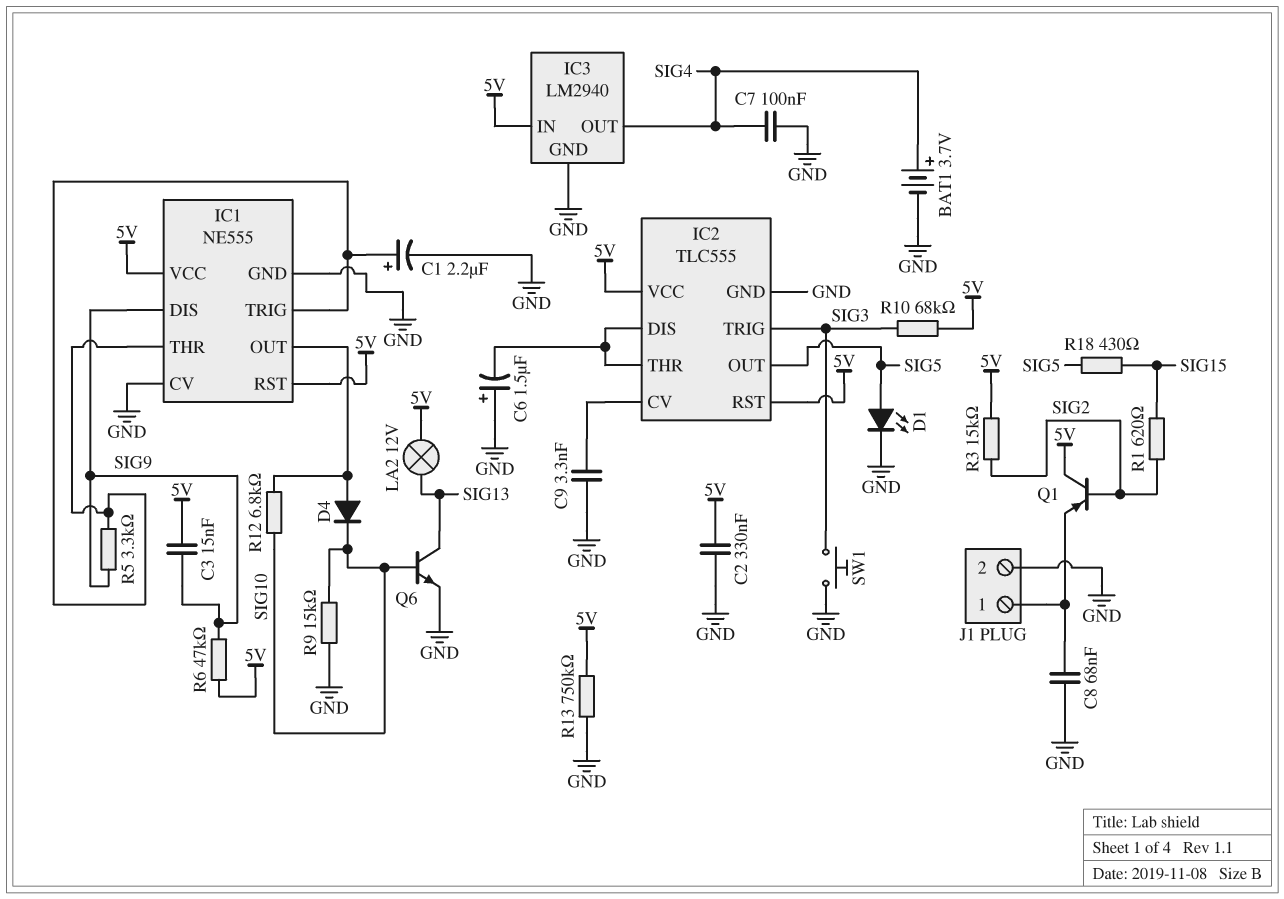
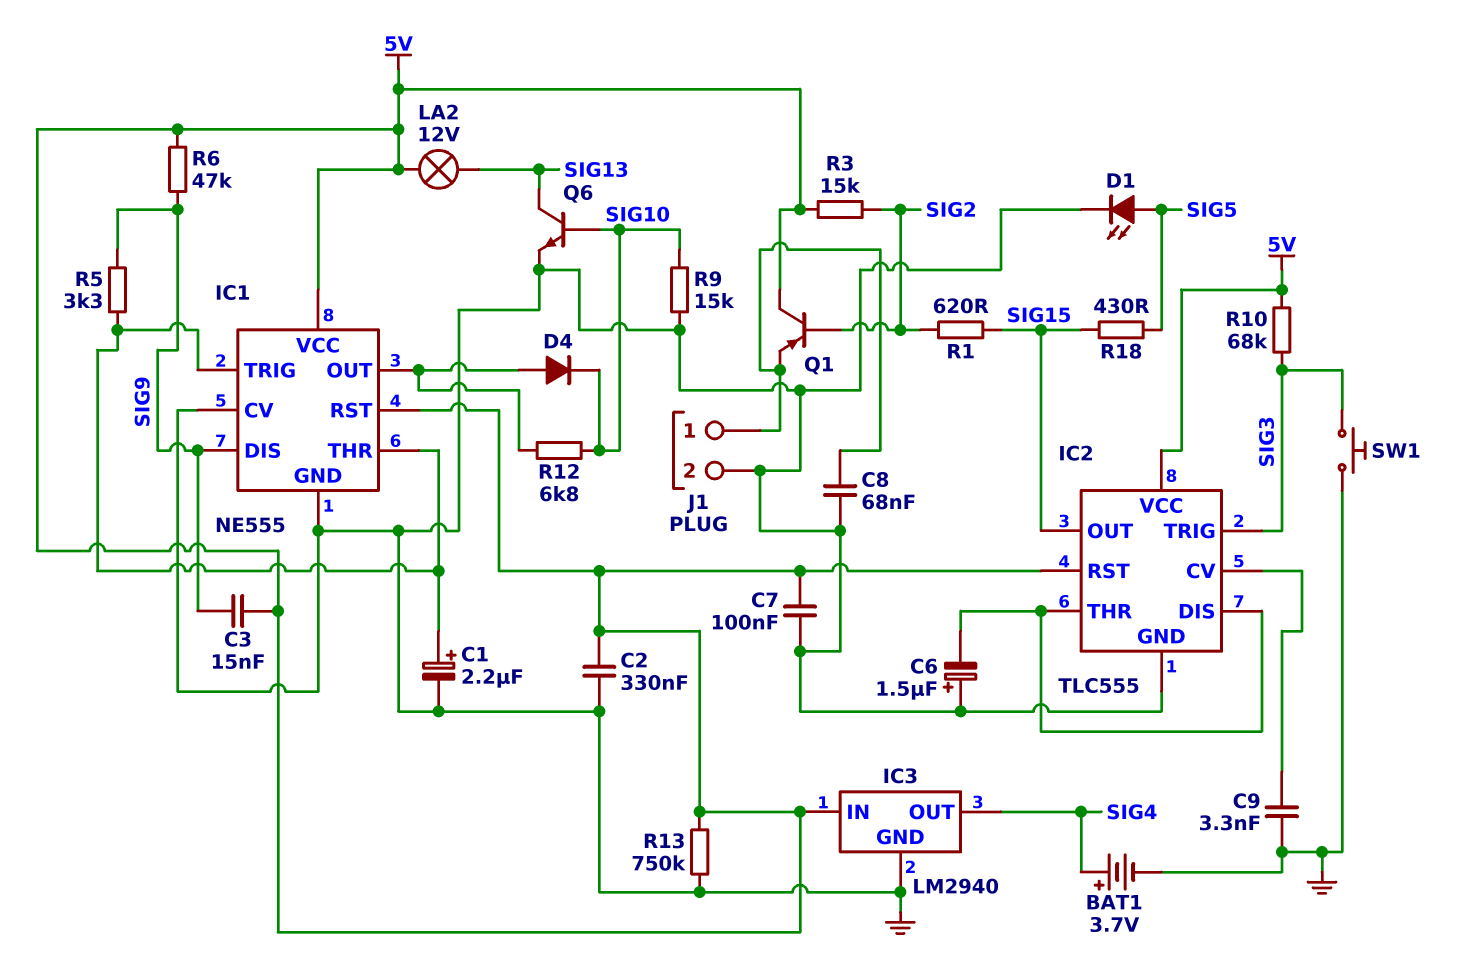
C7: 100nF (GND, SIG4) -> 100nF (5V, GND)
IC2 pin OUT: SIG5 -> SIG15

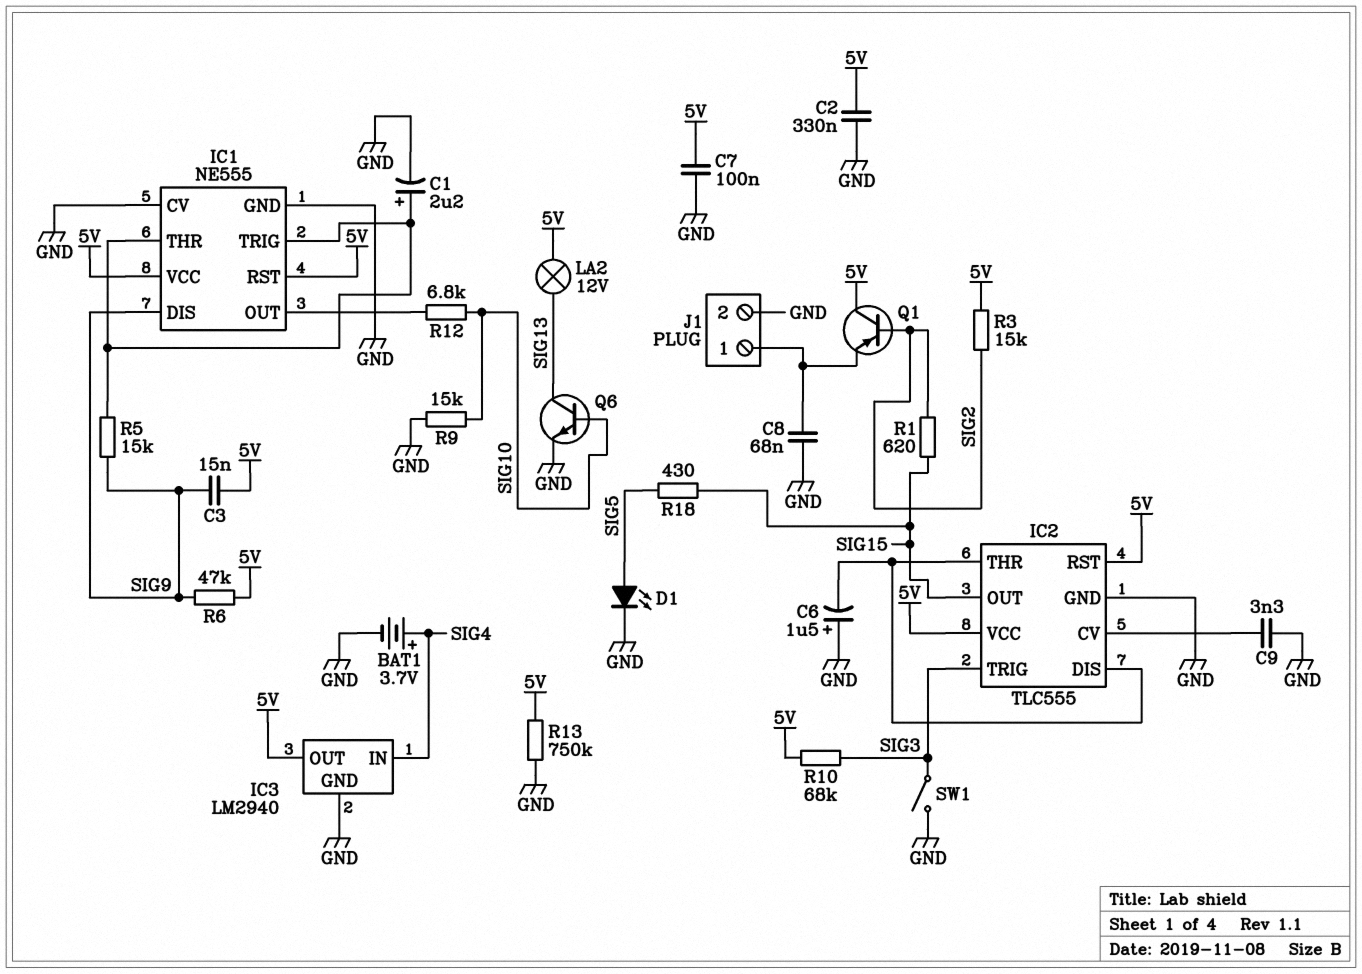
D4: diode (A IC1/OUT, K SIG10) -> none
IC3 pin IN: 5V -> SIG4
IC3 pin OUT: SIG4 -> 5V
R5: 3.3k (IC1/THR, SIG9) -> 15k (IC1/THR, SIG9)
SW1: button (GND, SIG3) -> switch (GND, SIG3)

